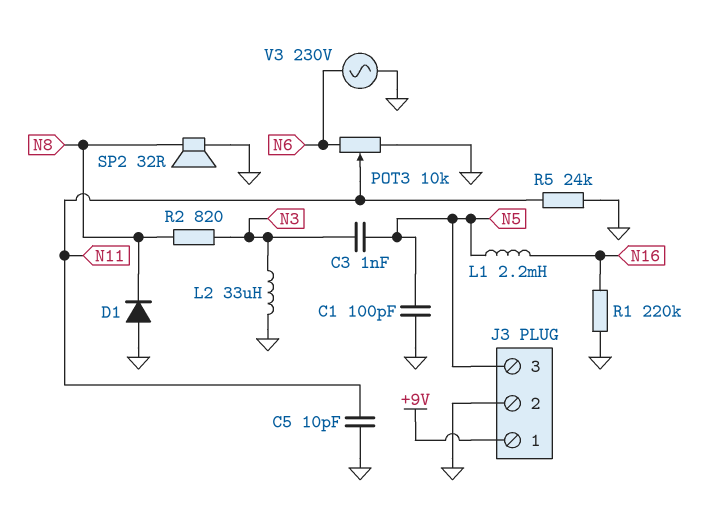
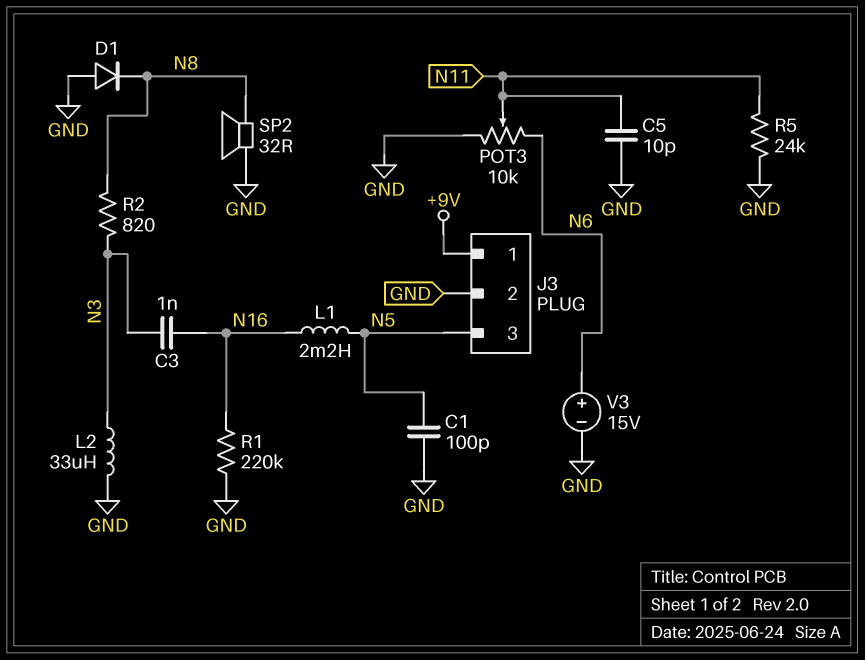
C3: 1nF (N3, N5) -> 1nF (N3, N16)
V3: AC 230V (GND, N6) -> 15V (plus N6, minus GND)

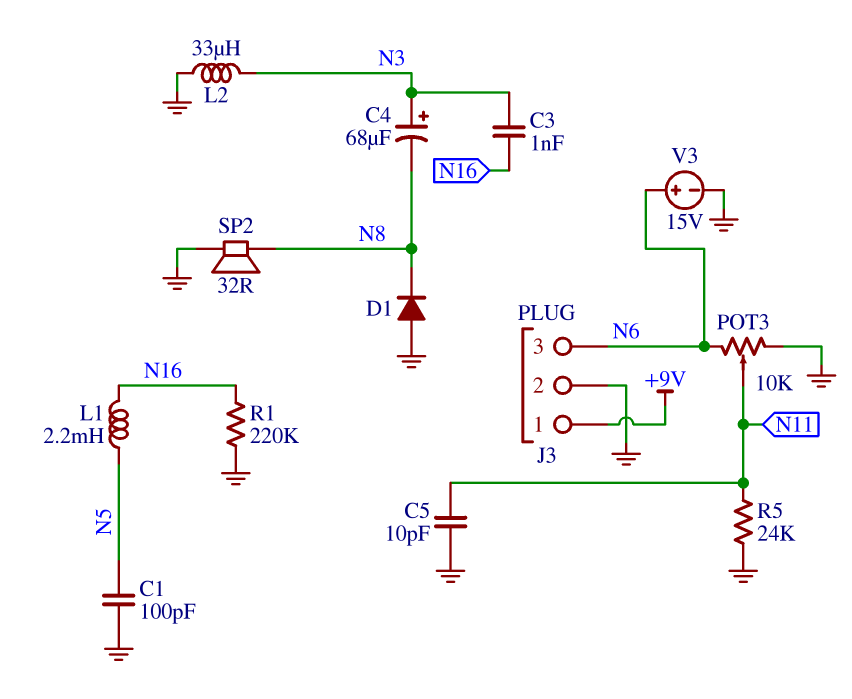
C4: none -> 68uF (plus N3, minus N8)
J3 pin 3: N5 -> N6
R2: 820 (N3, N8) -> none

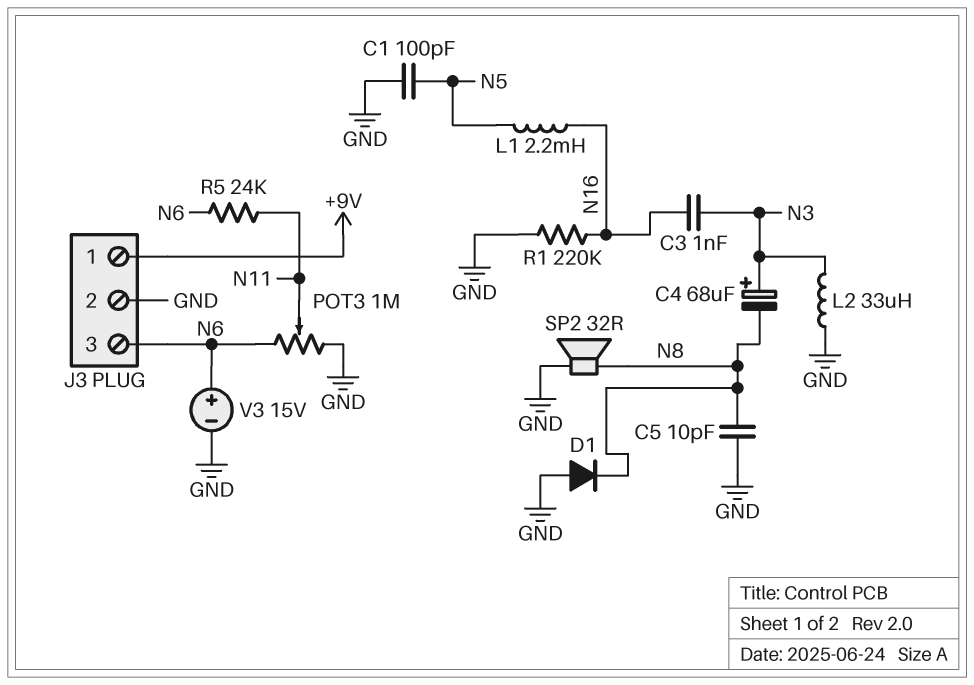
C5: 10pF (GND, N11) -> 10pF (GND, N8)
POT3: 10k (GND, N6, wiper N11) -> 1M (GND, N6, wiper N11)
R5: 24k (GND, N11) -> 24k (N6, N11)

